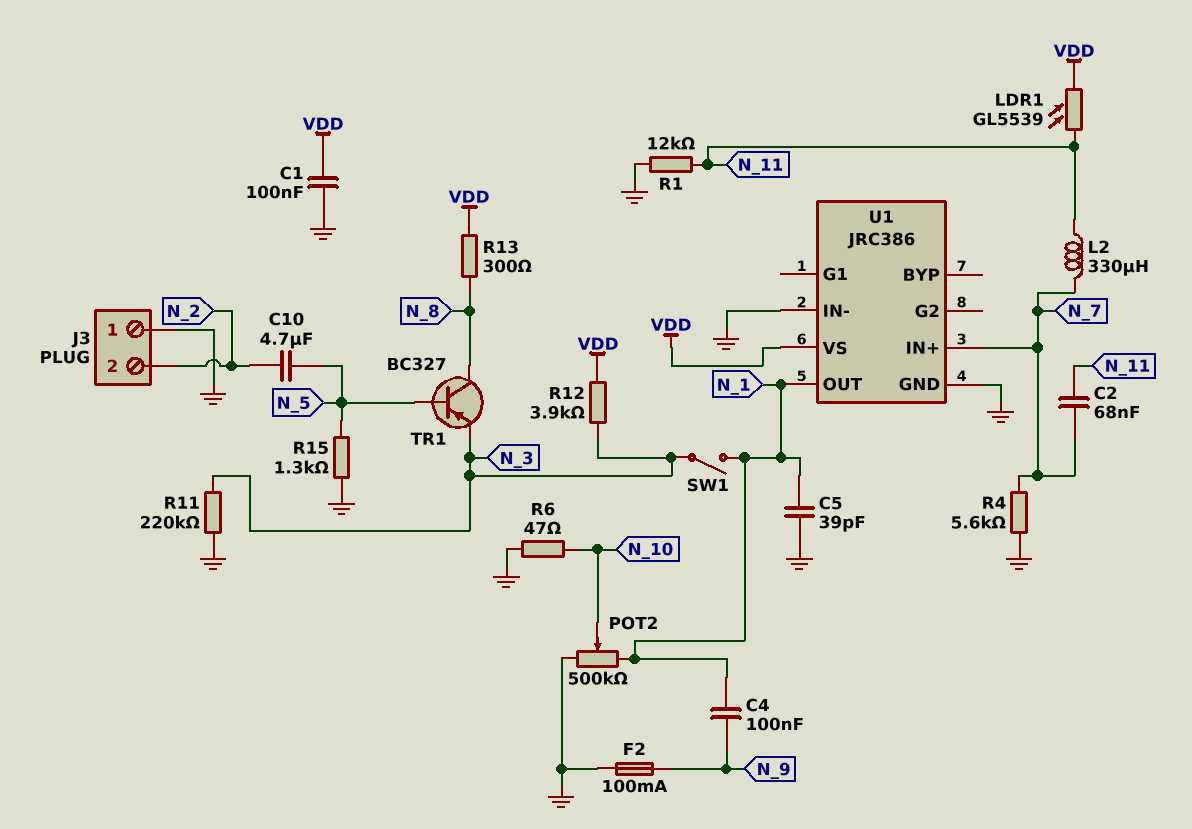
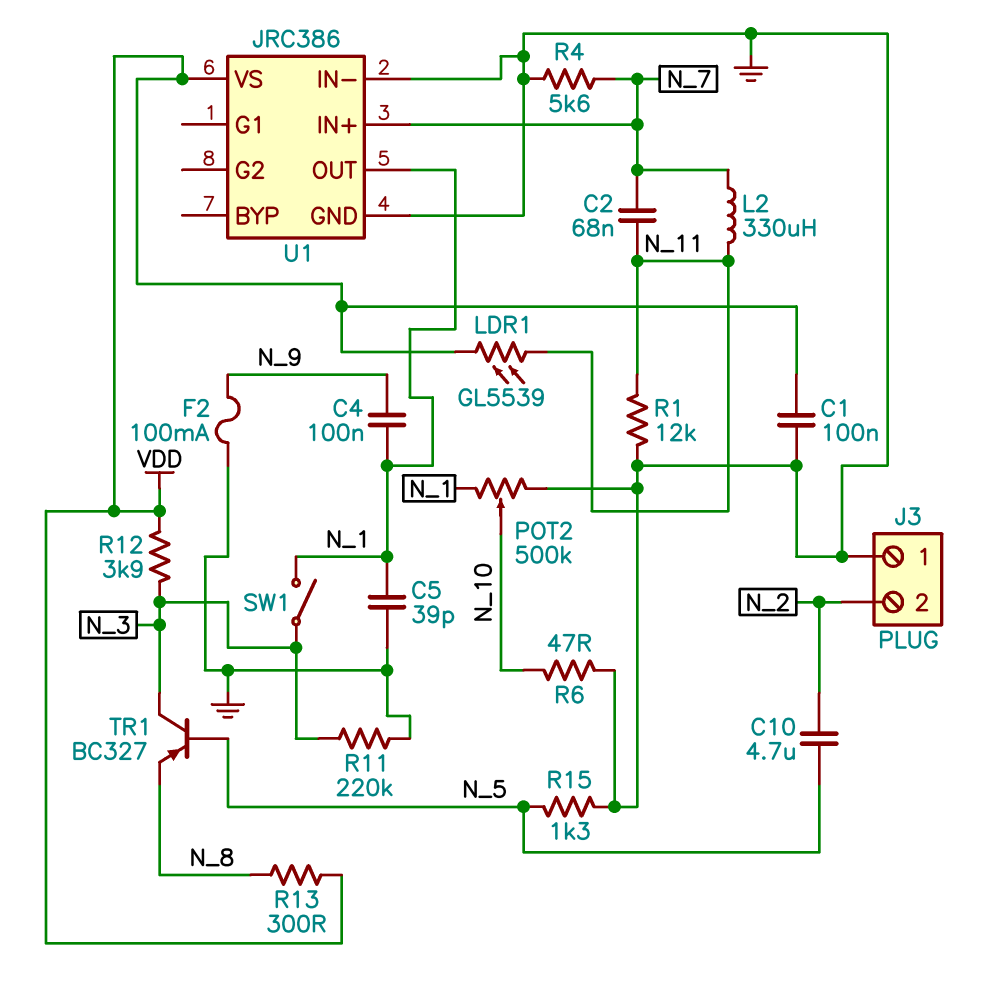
TR1: PNP BC327 (B N_5, C N_8, E N_3) -> PNP BC327 (B N_5, C N_3, E N_8)

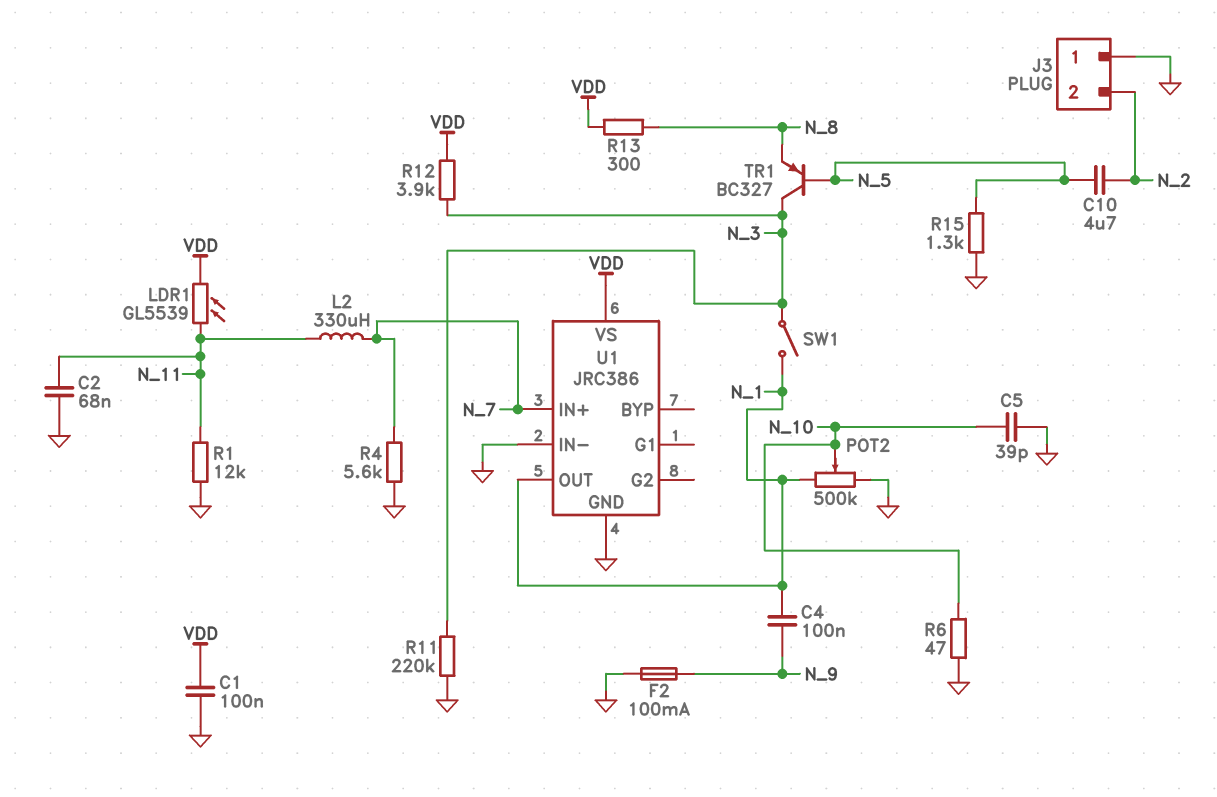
C2: 68nF (N_7, N_11) -> 68nF (GND, N_11)
C5: 39pF (GND, N_1) -> 39pF (GND, N_10)

